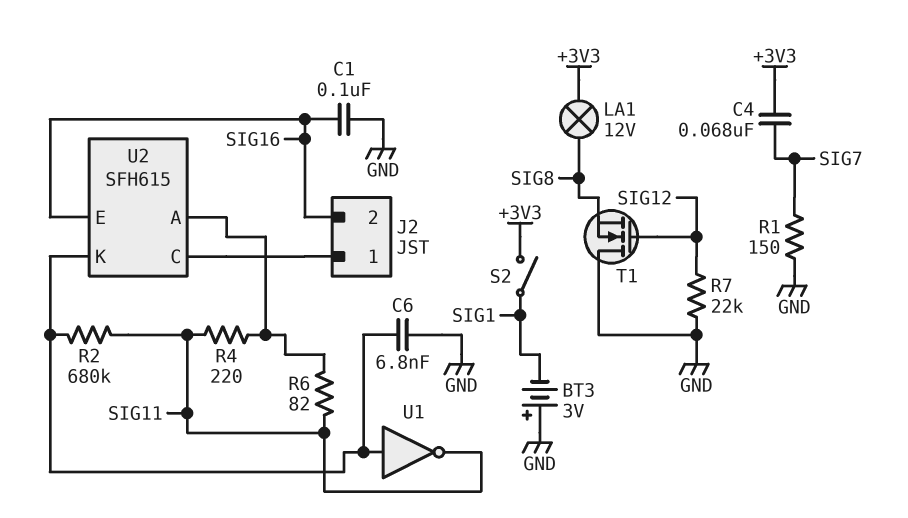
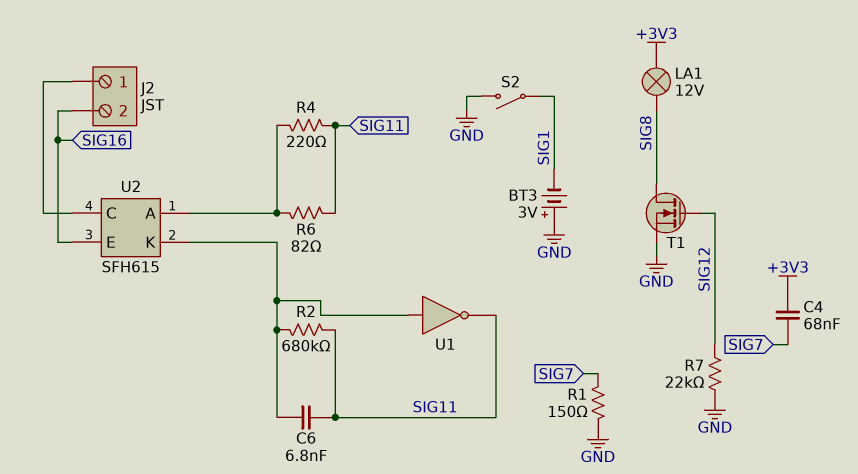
C1: 100nF (GND, SIG16) -> none
C6: 6.8nF (GND, U2/K) -> 6.8nF (SIG11, U2/K)
S2: switch (+3V3, SIG1) -> switch (GND, SIG1)
T1: NMOS (G SIG12, D GND, S SIG8) -> NMOS (G SIG12, D SIG8, S GND)

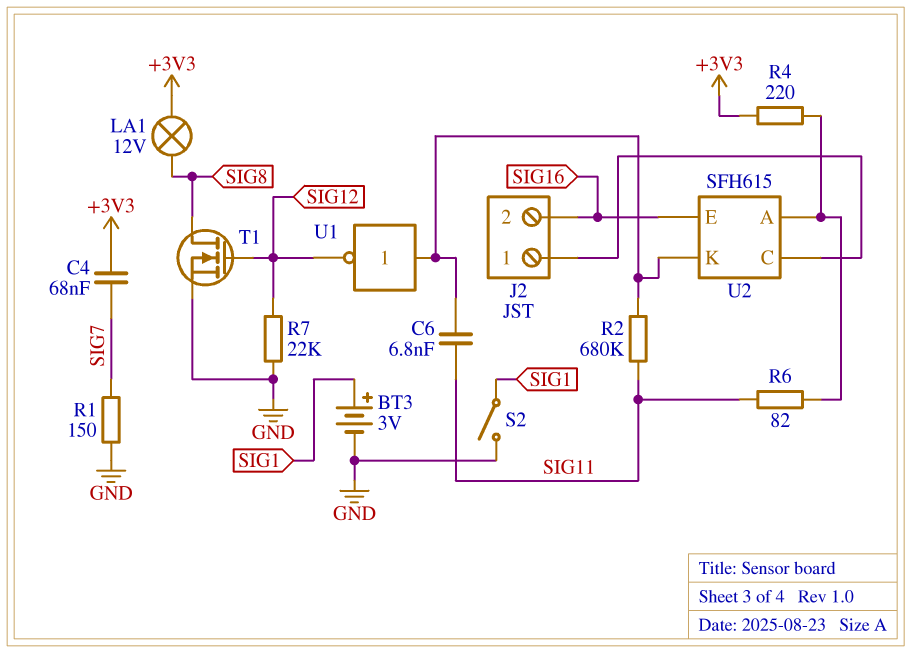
BT3: 3V (plus GND, minus SIG1) -> 3V (plus SIG1, minus GND)
R4: 220 (SIG11, U2/A) -> 220 (+3V3, U2/A)
U1: NOT (in U2/K, out SIG11) -> NOT (in U2/K, out SIG12)

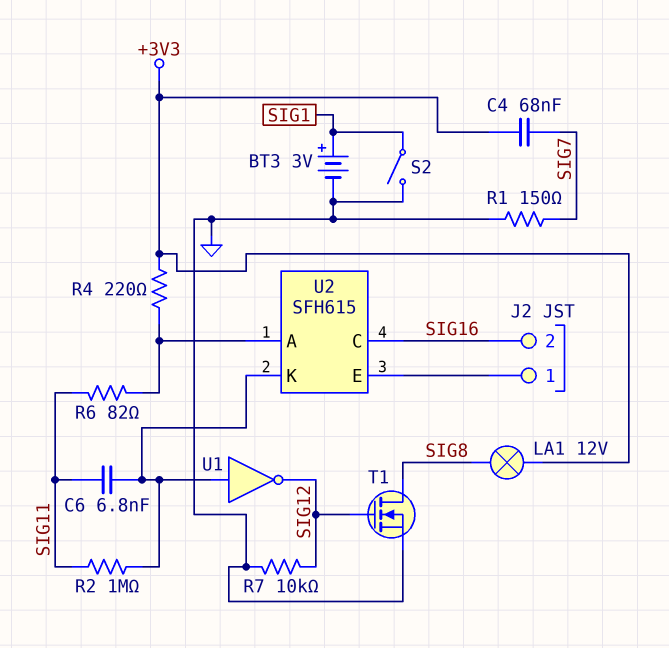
R2: 680k (SIG11, U2/K) -> 1M (SIG11, U2/K)
R7: 22k (GND, SIG12) -> 10k (GND, SIG12)
U2 pin C: J2/1 -> SIG16
U2 pin E: SIG16 -> J2/1

